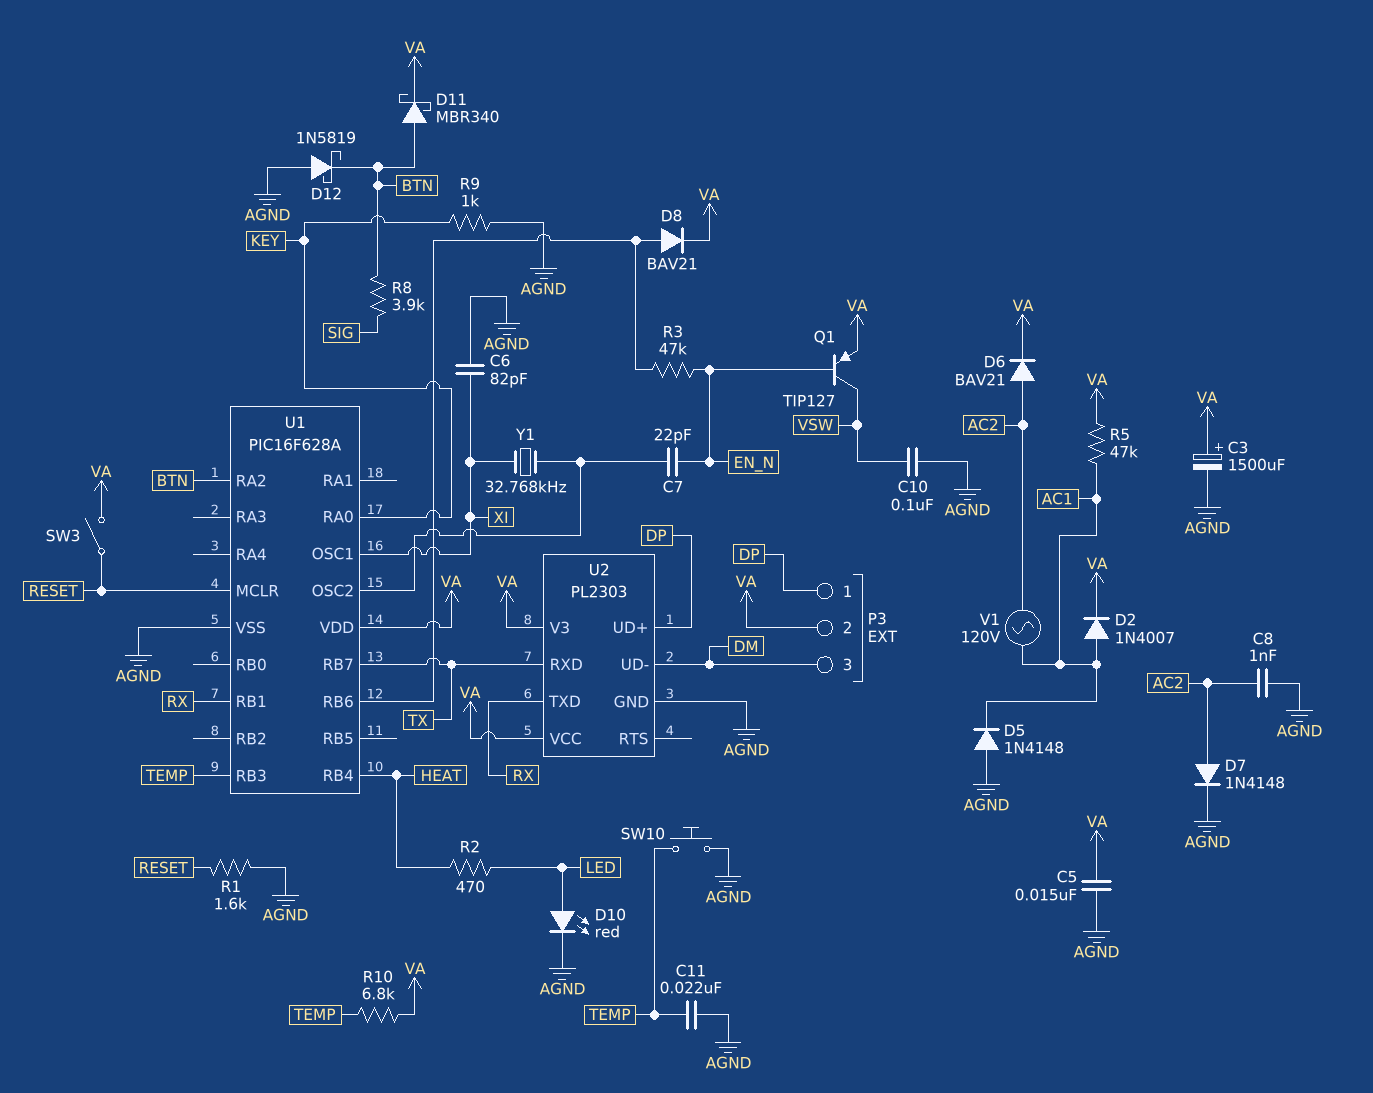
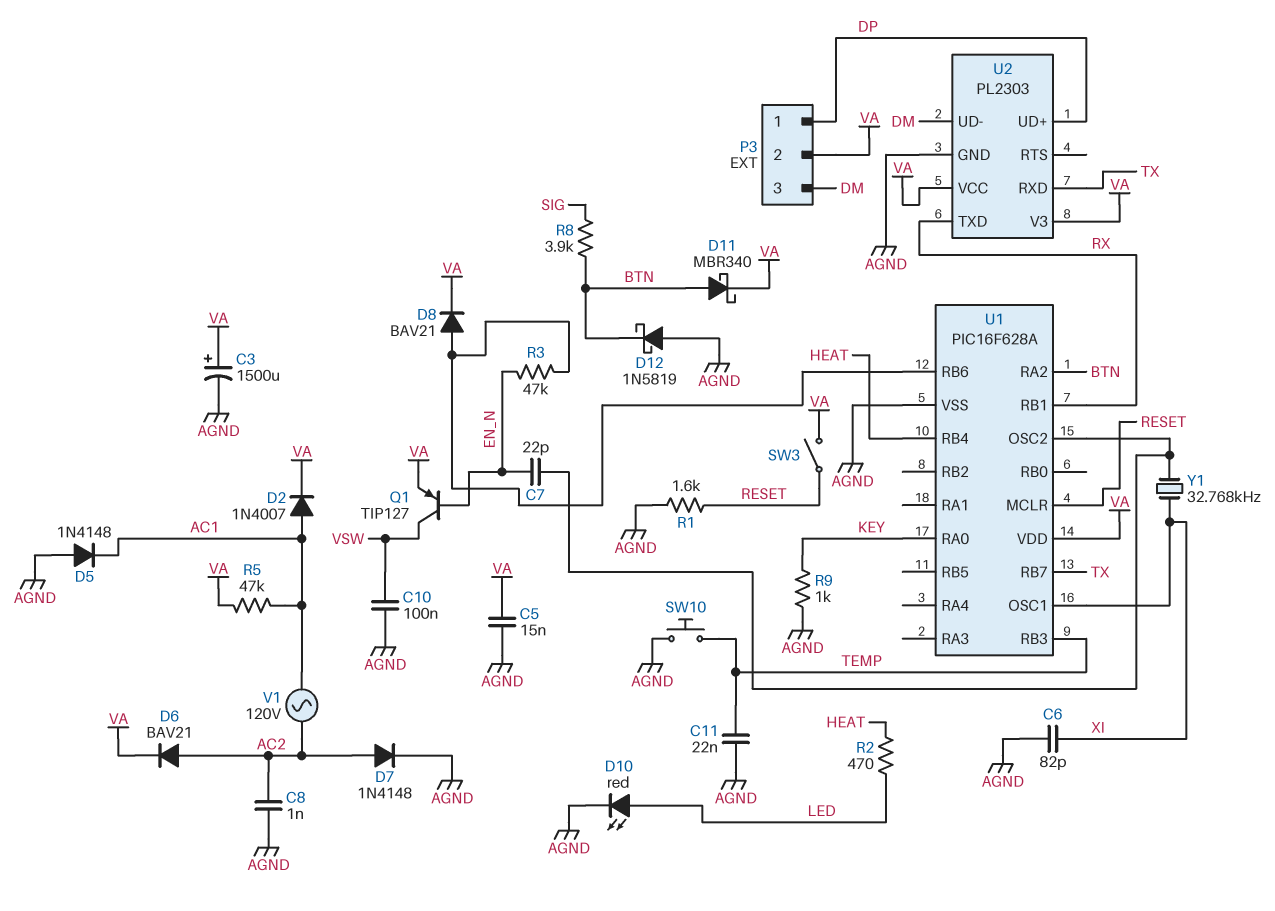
R10: 6.8k (TEMP, VA) -> none

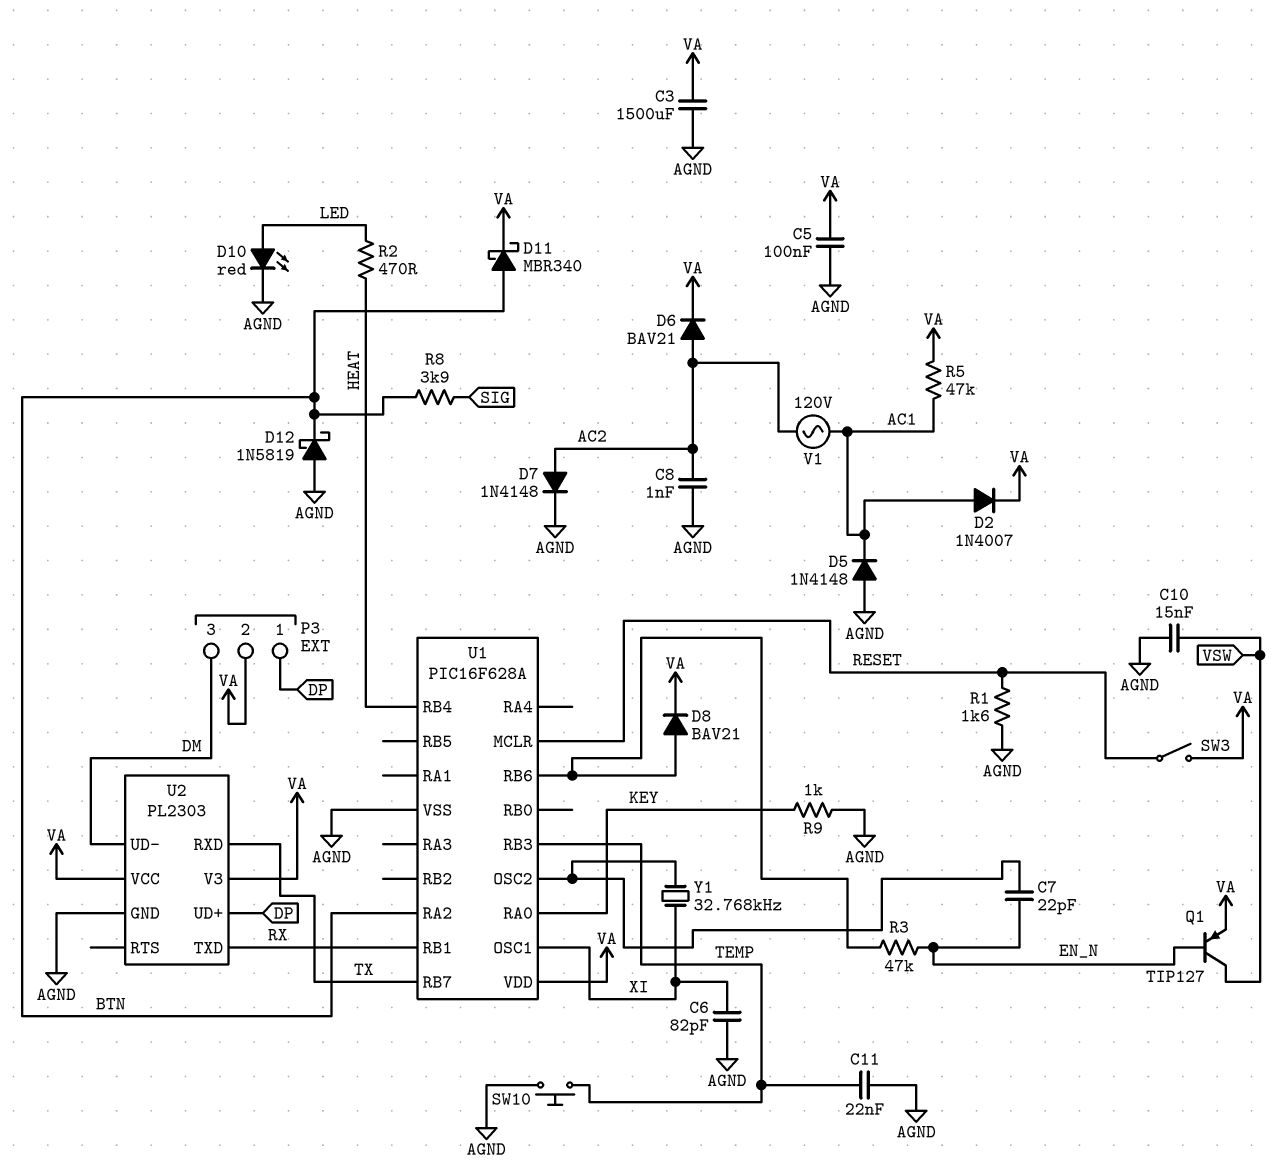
C3: 1500uF (plus VA, minus AGND) -> 1500uF (AGND, VA)
C5: 15nF (AGND, VA) -> 100nF (AGND, VA)
C10: 100nF (AGND, VSW) -> 15nF (AGND, VSW)

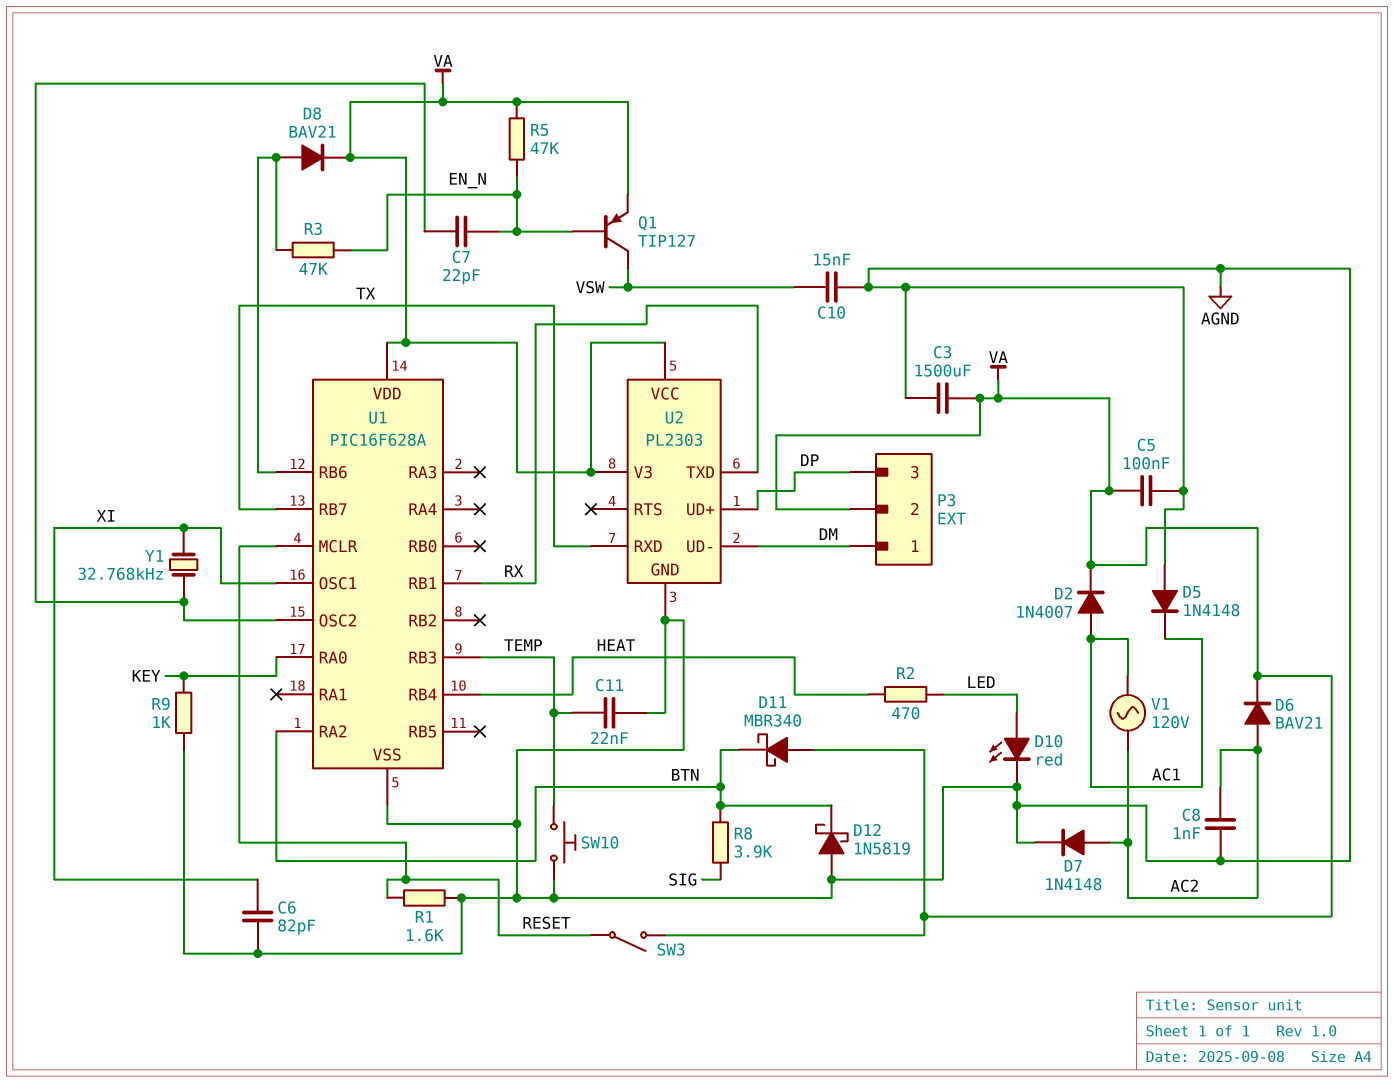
D11: schottky MBR340 (A BTN, K VA) -> schottky MBR340 (A VA, K BTN)
P3 pin 1: DP -> DM
P3 pin 3: DM -> DP
R5: 47k (AC1, VA) -> 47k (EN_N, VA)

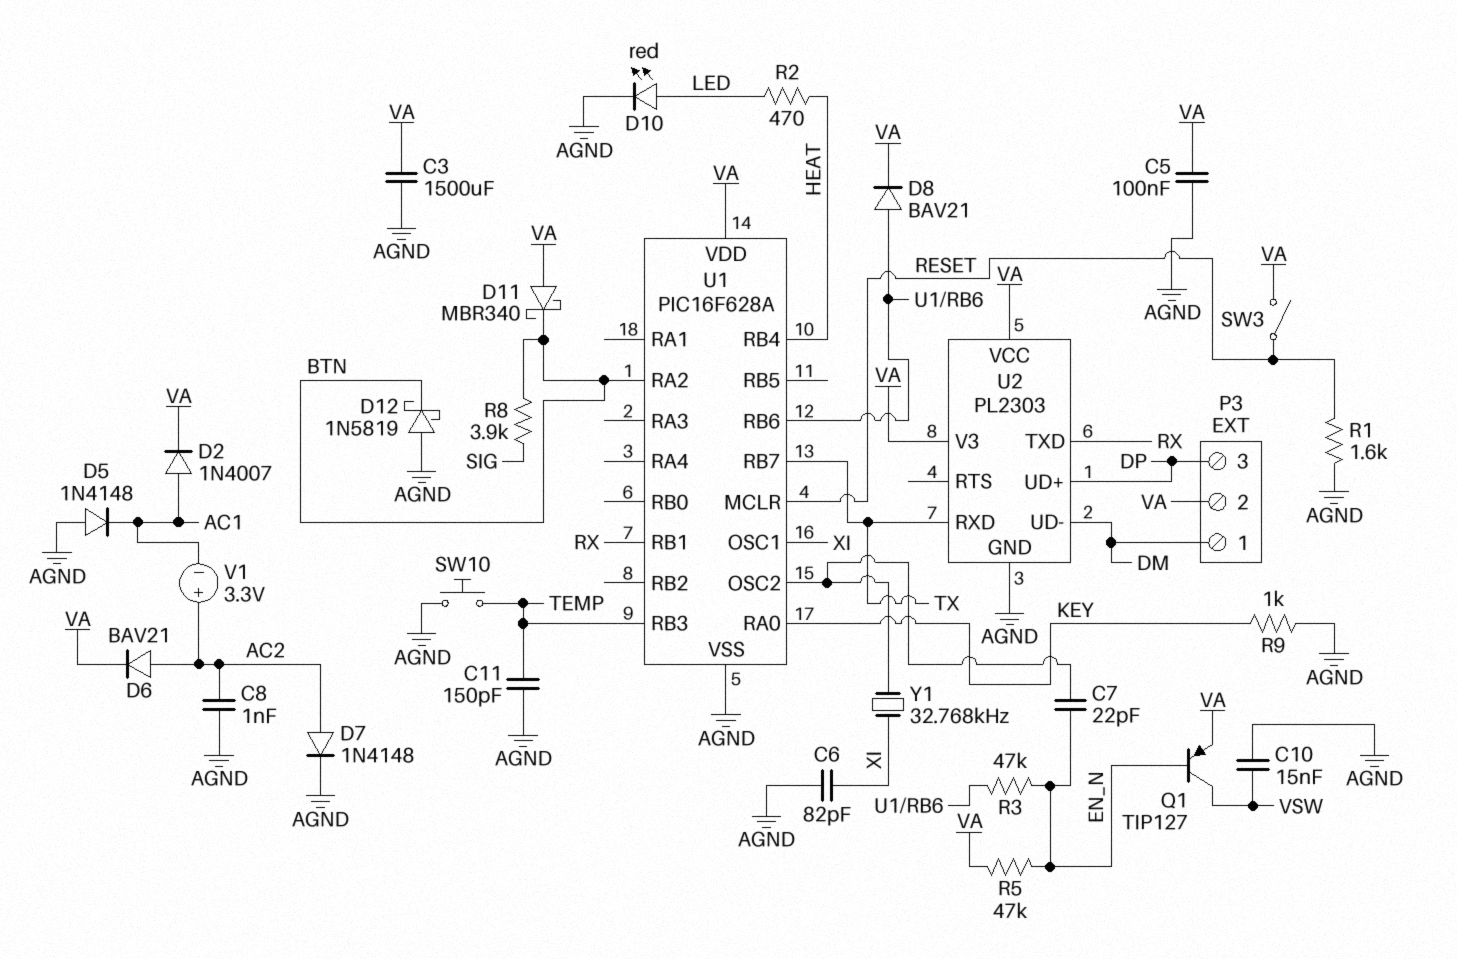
C11: 22nF (AGND, TEMP) -> 150pF (AGND, TEMP)
V1: AC 120V (AC1, AC2) -> 3.3V (plus AC2, minus AC1)

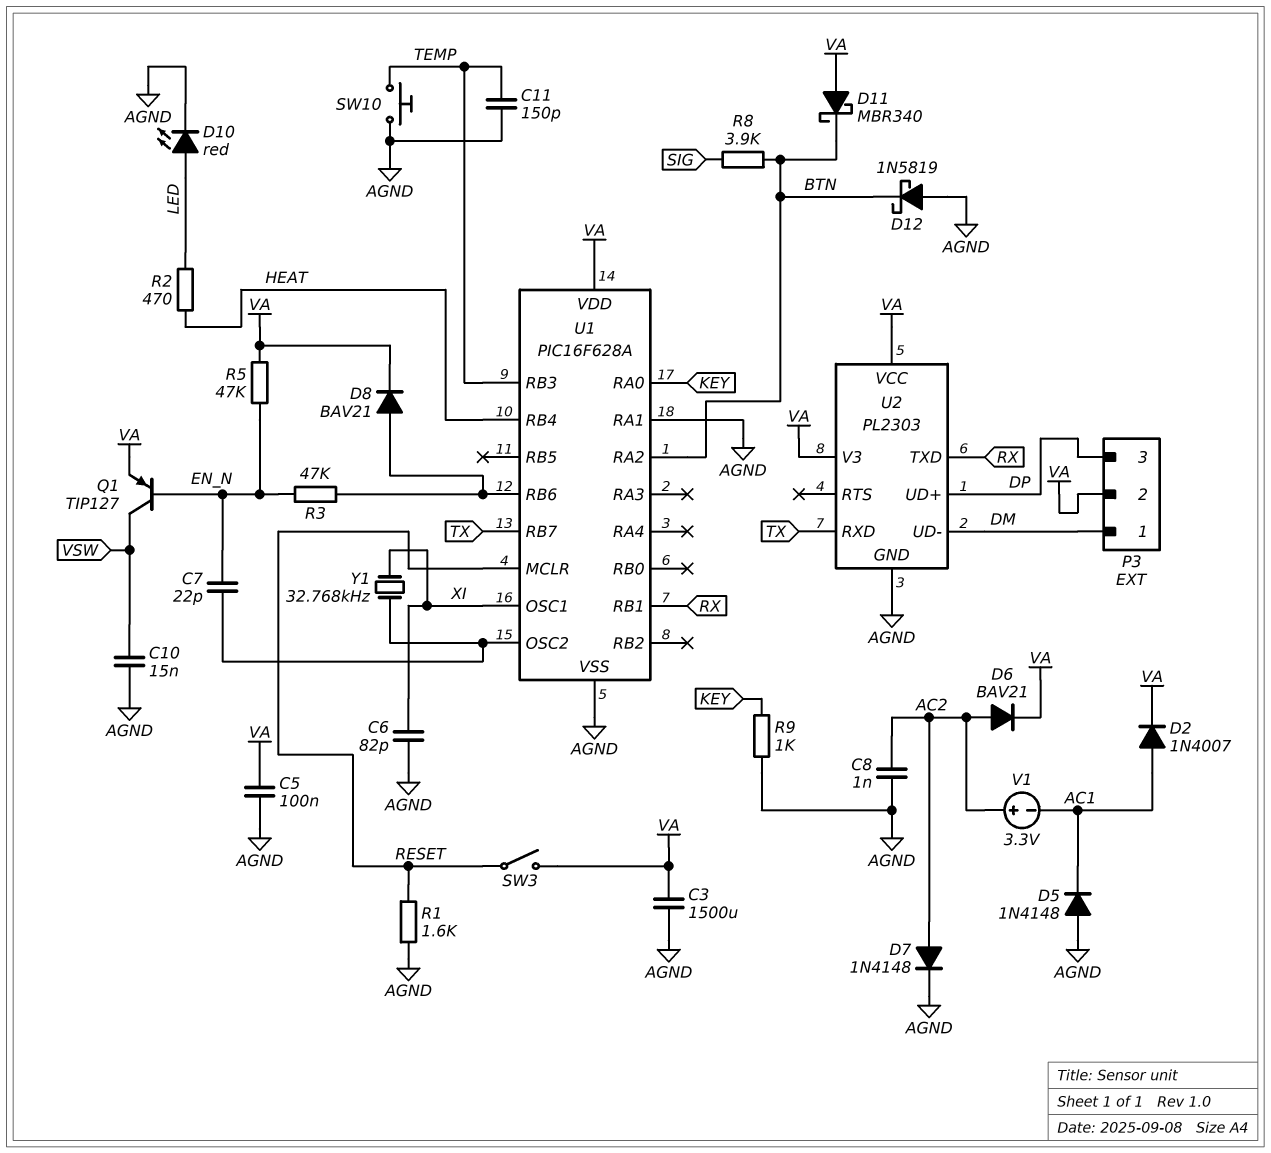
U1 pin RA1: none -> AGND

